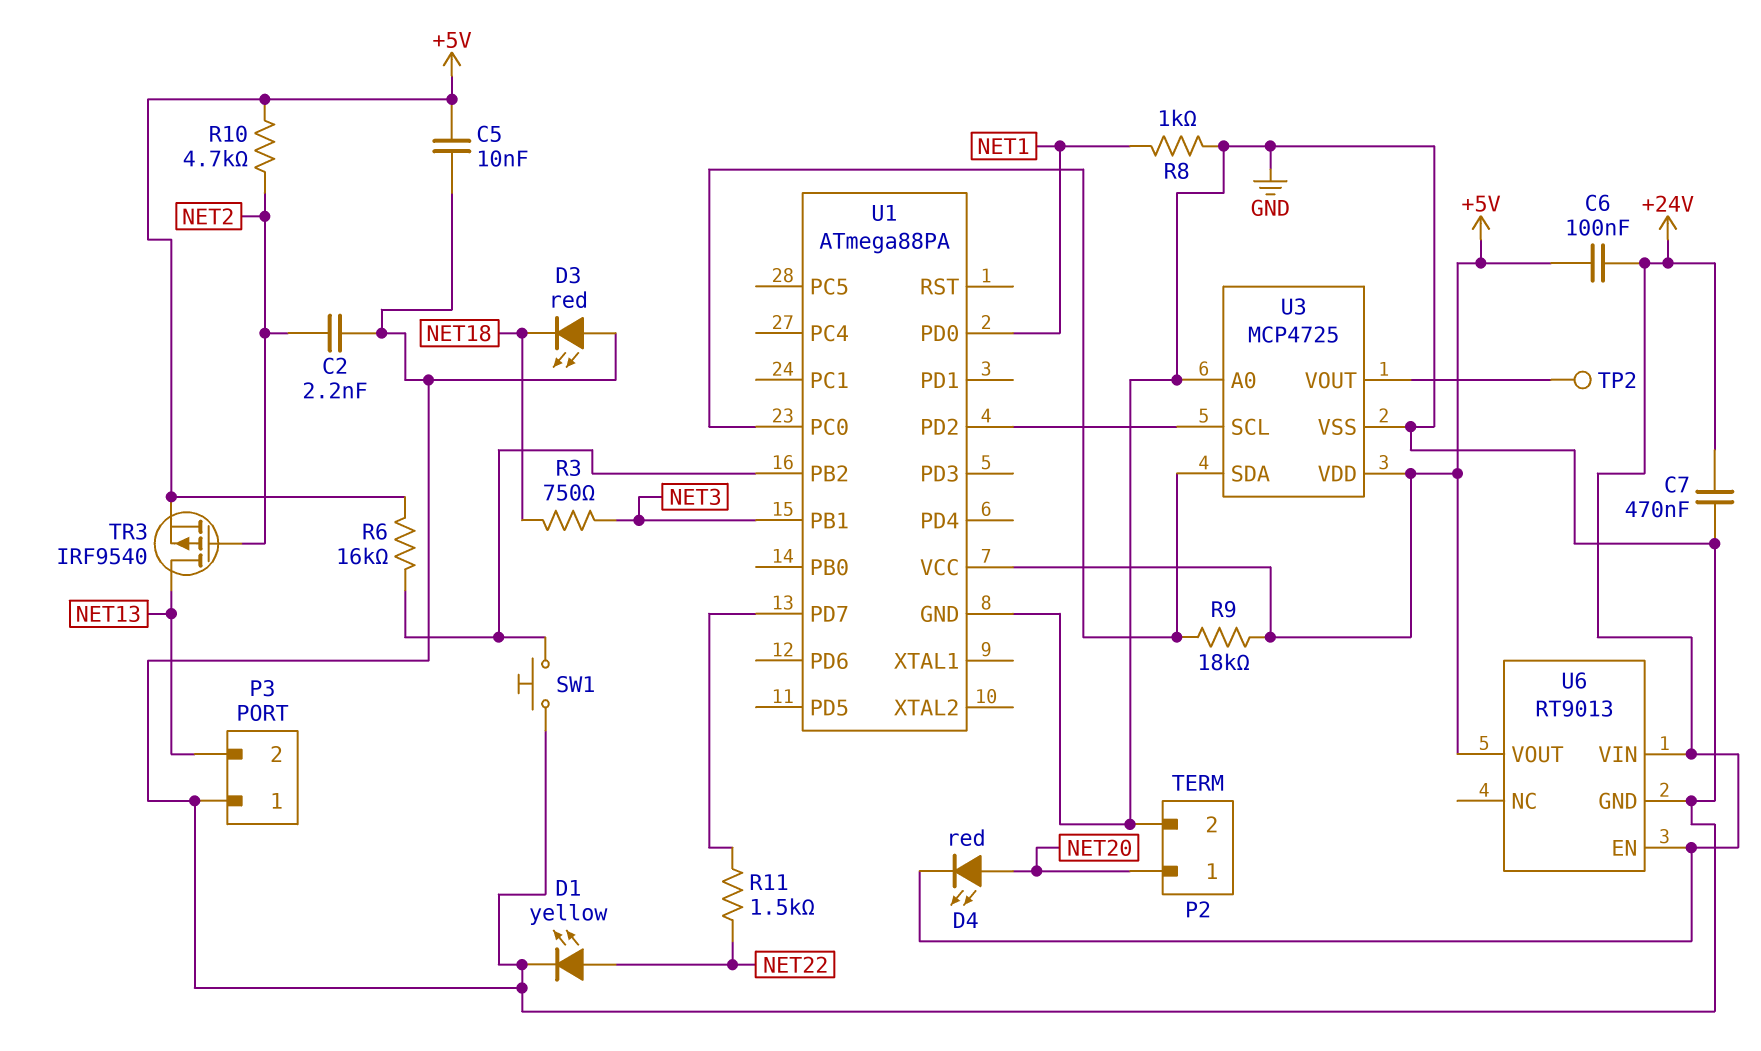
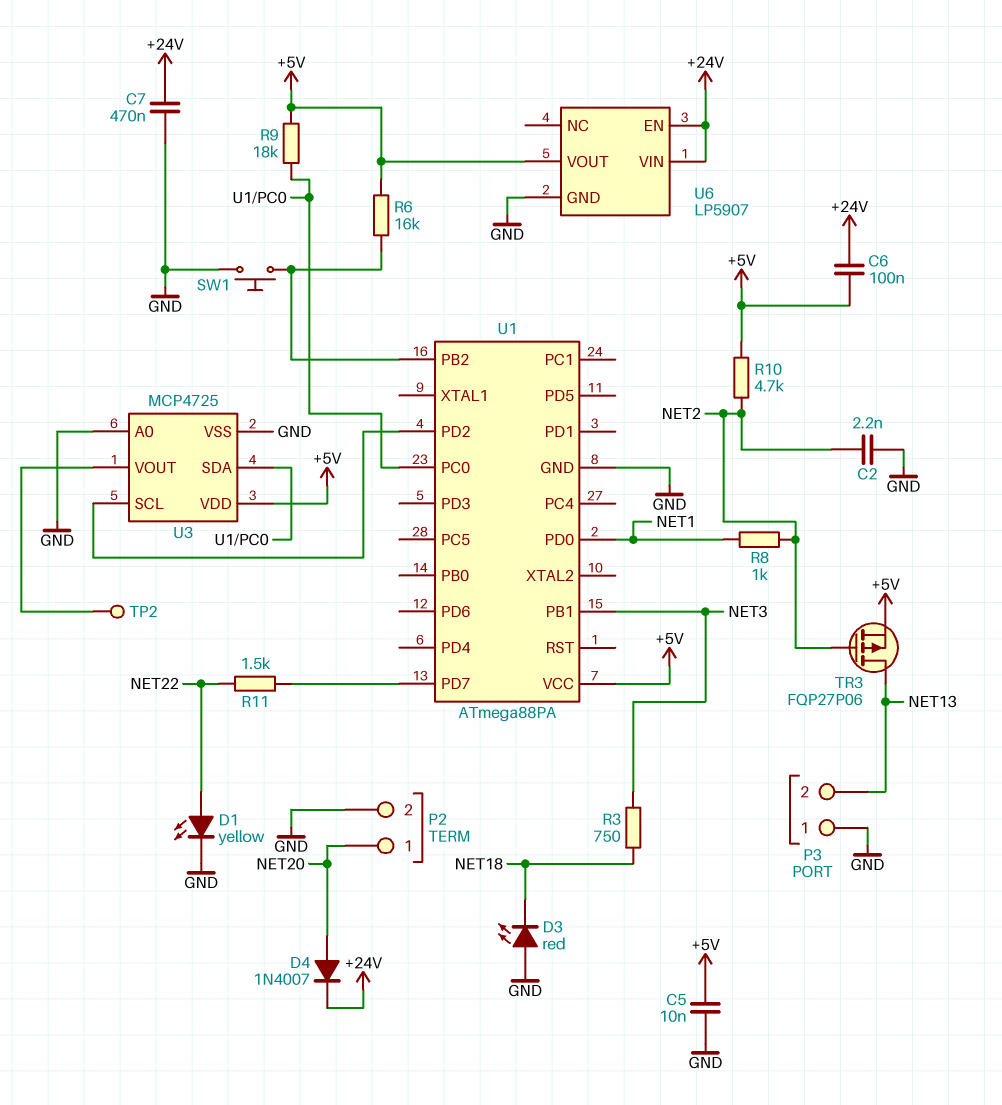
D4: LED red (A NET20, K +24V) -> diode 1N4007 (A NET20, K +24V)
R8: 1k (GND, NET1) -> 1k (NET1, NET2)
TR3: PMOS IRF9540 (G NET2, D NET13, S +5V) -> PMOS FQP27P06 (G NET2, D NET13, S +5V)
U6: RT9013 -> LP5907

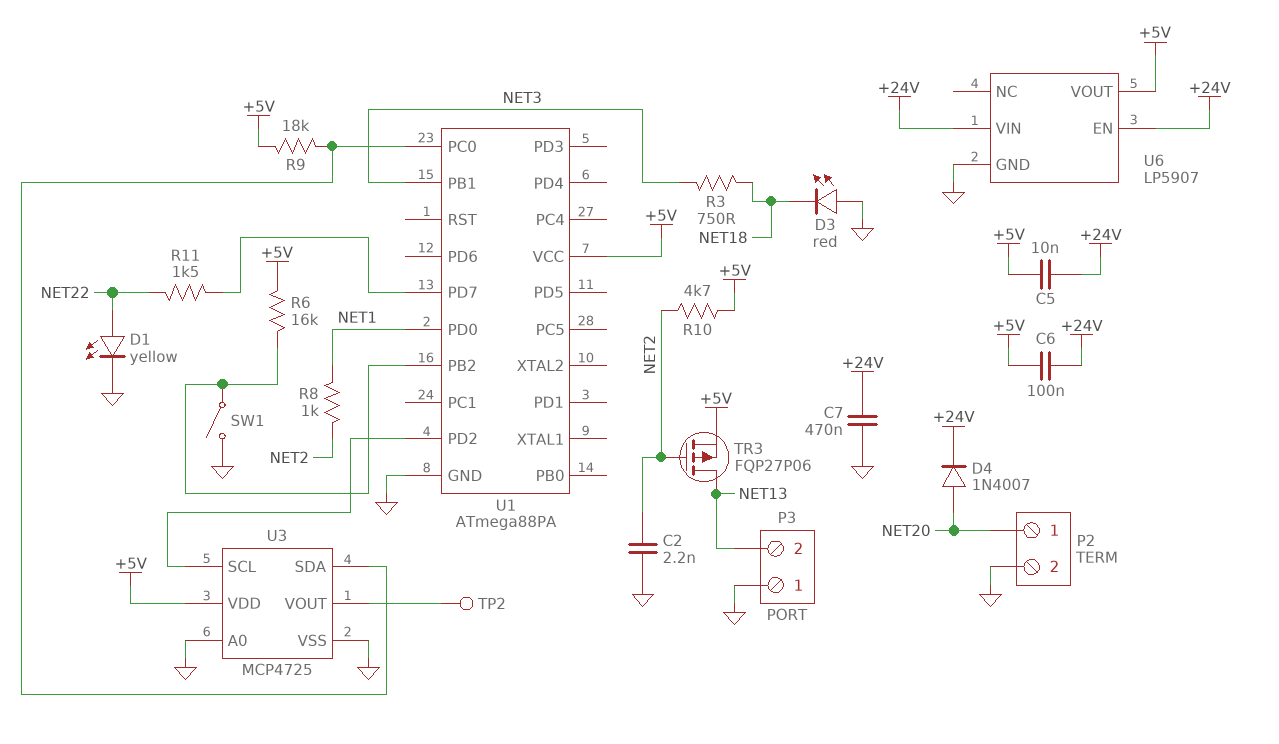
C5: 10nF (+5V, GND) -> 10nF (+5V, +24V)
SW1: button (GND, U1/PB2) -> switch (GND, U1/PB2)

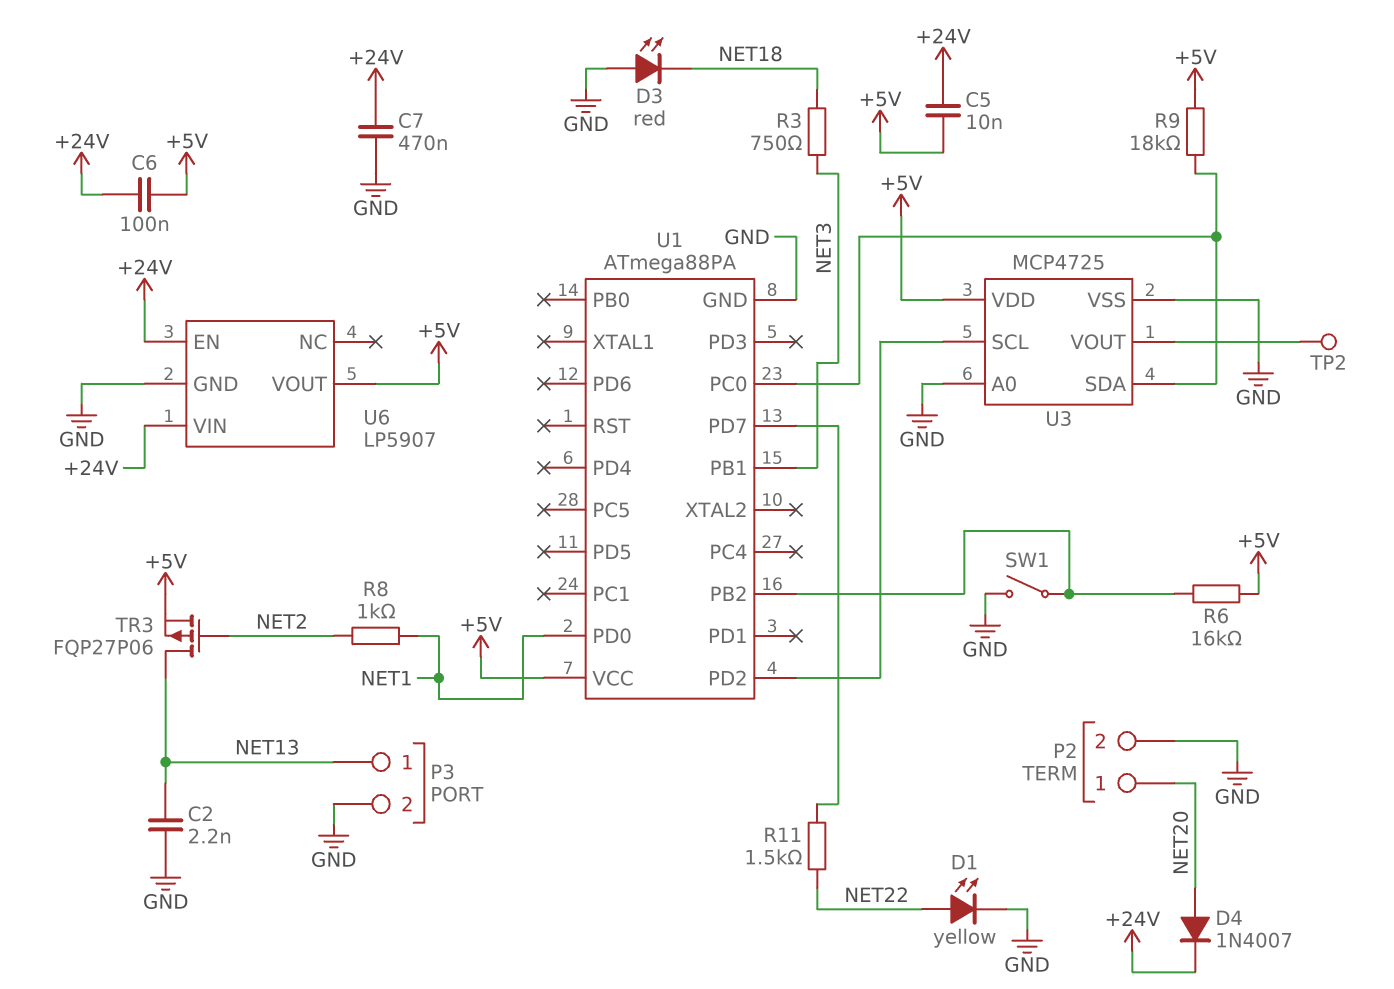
C2: 2.2nF (GND, NET2) -> 2.2nF (GND, NET13)
P3 pin 1: GND -> NET13
P3 pin 2: NET13 -> GND
R10: 4.7k (+5V, NET2) -> none

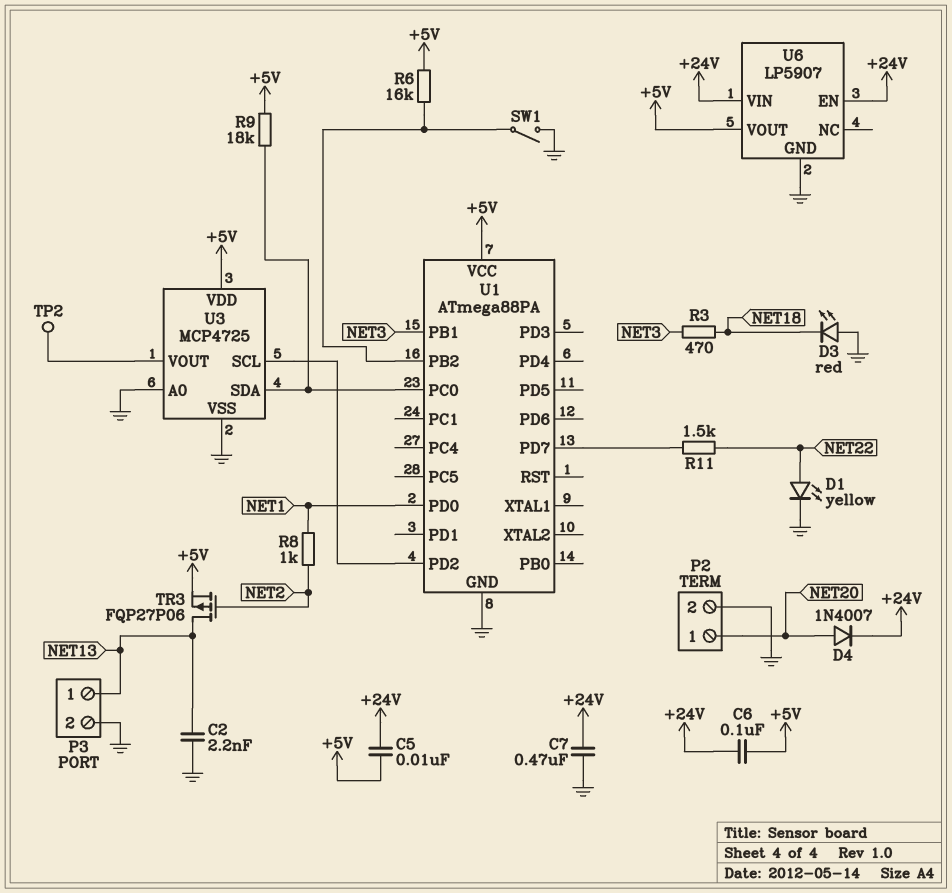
R3: 750 (NET3, NET18) -> 470 (NET3, NET18)

